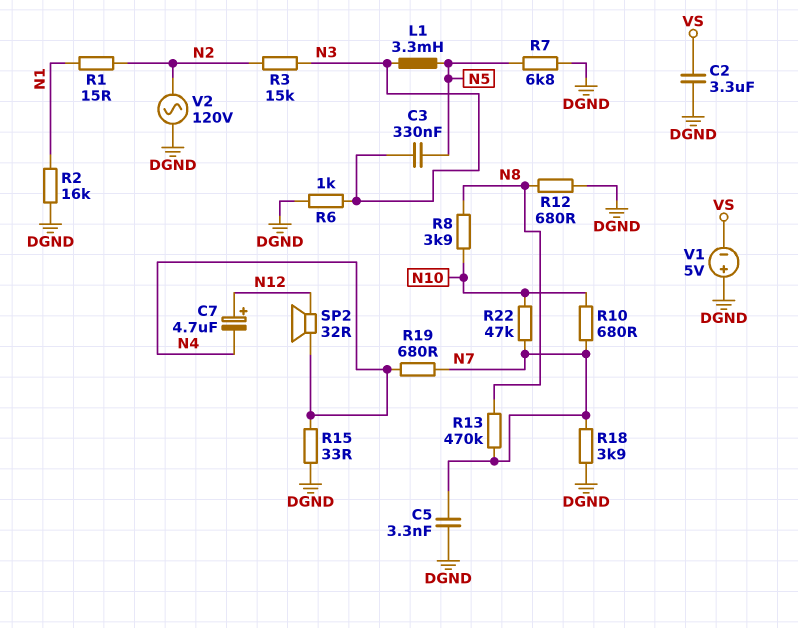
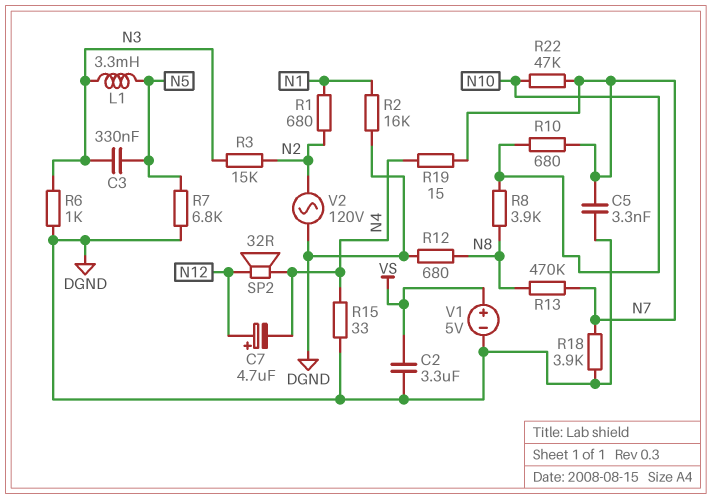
R1: 15 (N1, N2) -> 680 (N1, N2)
R19: 680 (N4, N7) -> 15 (N4, N7)
V1: 5V (plus DGND, minus VS) -> 5V (plus VS, minus DGND)

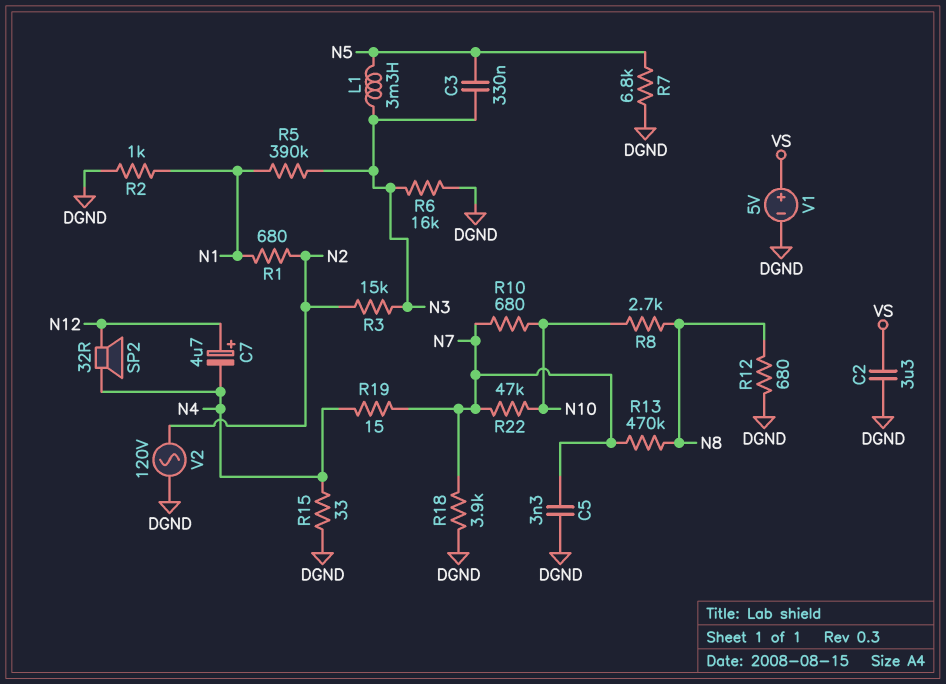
R2: 16k (DGND, N1) -> 1k (DGND, N1)
R5: none -> 390k (N1, N3)
R6: 1k (DGND, N3) -> 16k (DGND, N3)
R8: 3.9k (N8, N10) -> 2.7k (N8, N10)

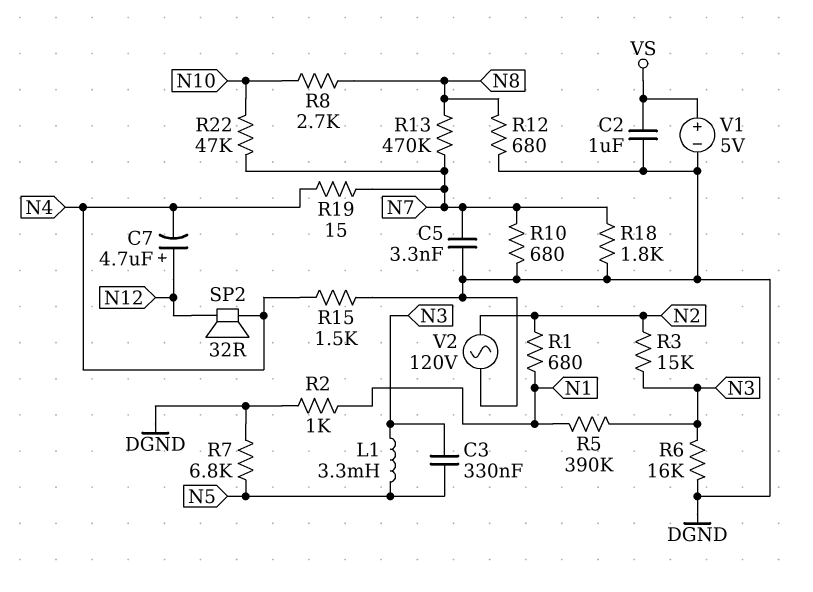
C2: 3.3uF (DGND, VS) -> 1uF (DGND, VS)
R10: 680 (N7, N10) -> 680 (DGND, N7)
R15: 33 (DGND, N4) -> 1.5k (DGND, N4)
R18: 3.9k (DGND, N7) -> 1.8k (DGND, N7)

